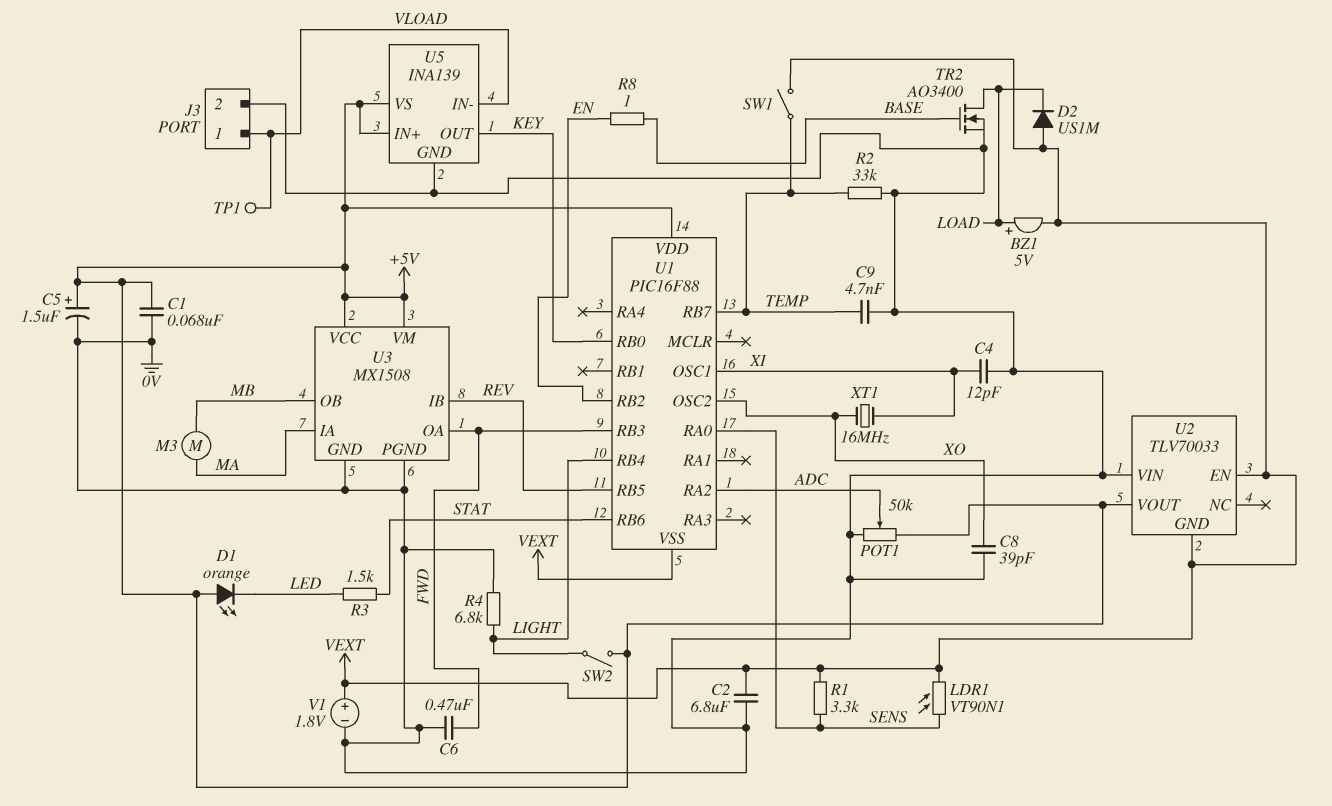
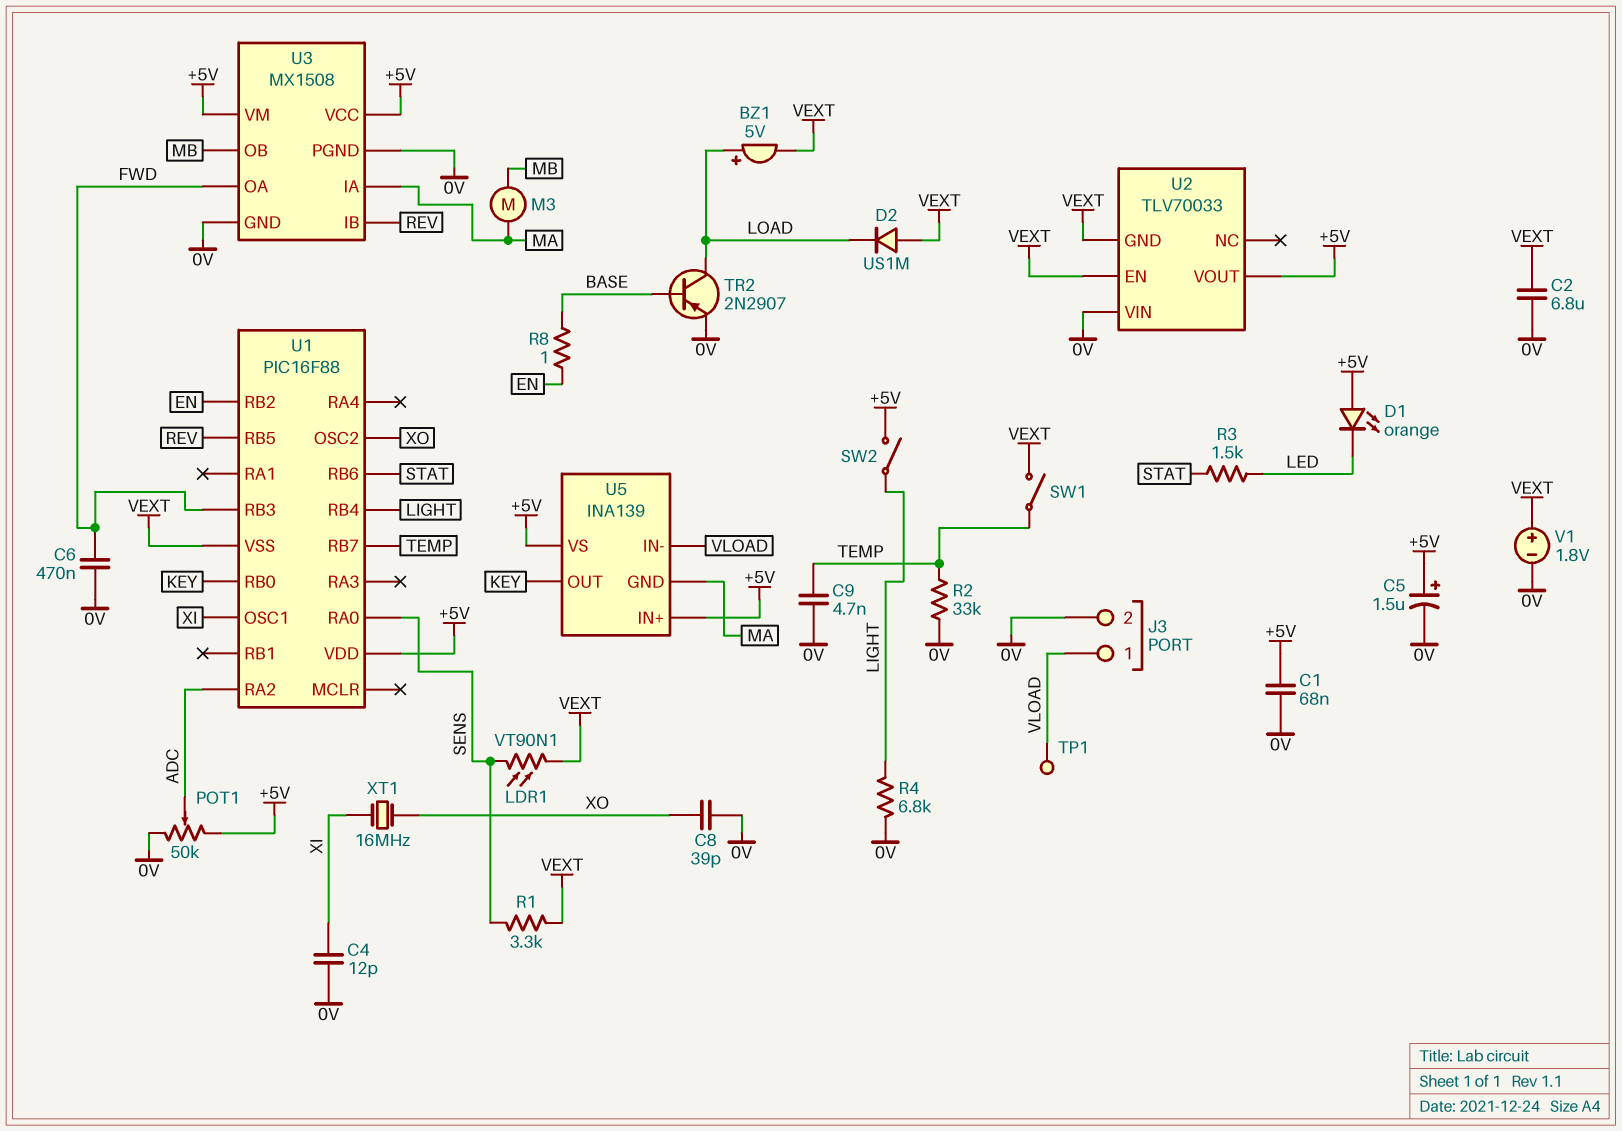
TR2: NMOS AO3400 (G BASE, D LOAD, S 0V) -> PNP 2N2907 (B BASE, C LOAD, E 0V)
U5 pin GND: 0V -> MA

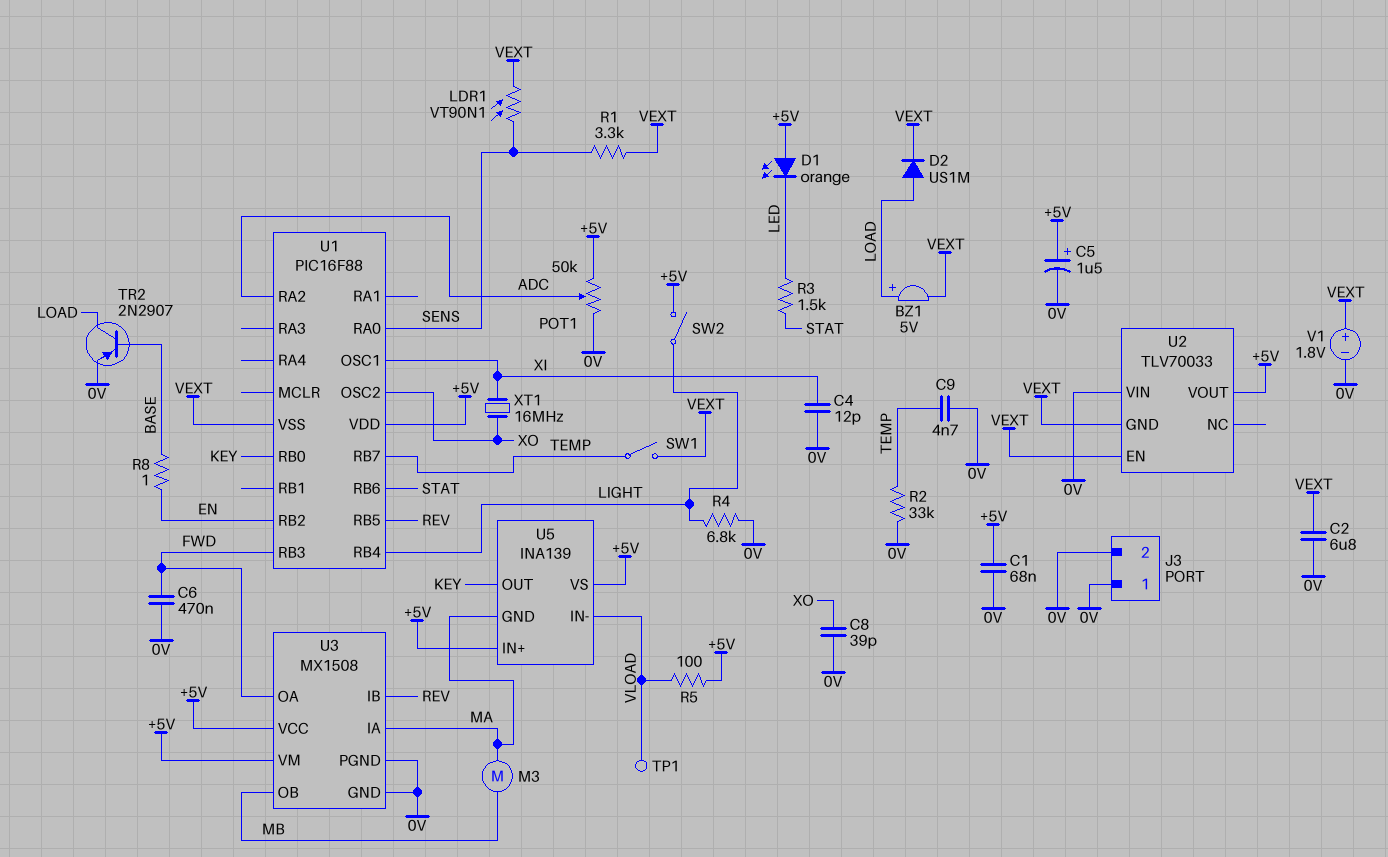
D2: diode US1M (A VEXT, K LOAD) -> diode US1M (A LOAD, K VEXT)
J3 pin 1: VLOAD -> 0V
R5: none -> 100 (+5V, VLOAD)

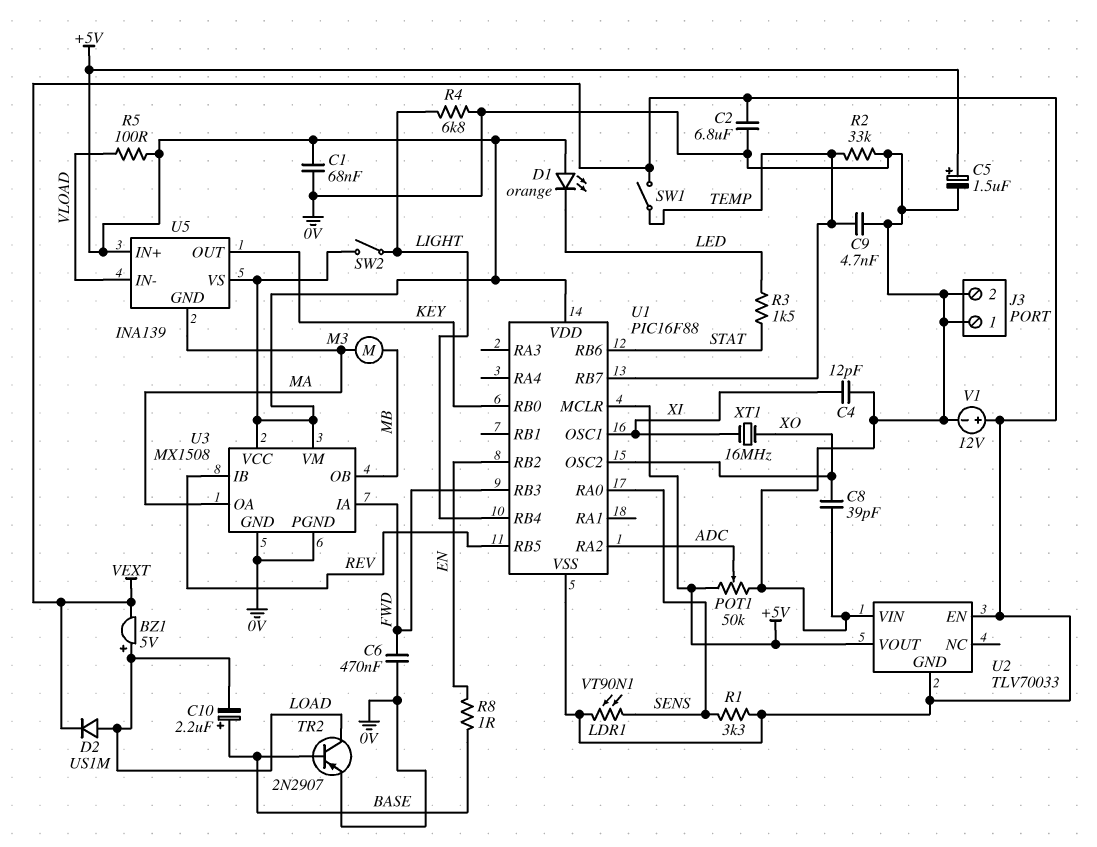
C10: none -> 2.2uF (plus BASE, minus LOAD)
TP1: test point (VLOAD) -> none
U1 pin MCLR: none -> +5V
U3 pin IA: MA -> FWD
U3 pin OA: FWD -> MA
V1: 1.8V (plus VEXT, minus 0V) -> 12V (plus VEXT, minus 0V)

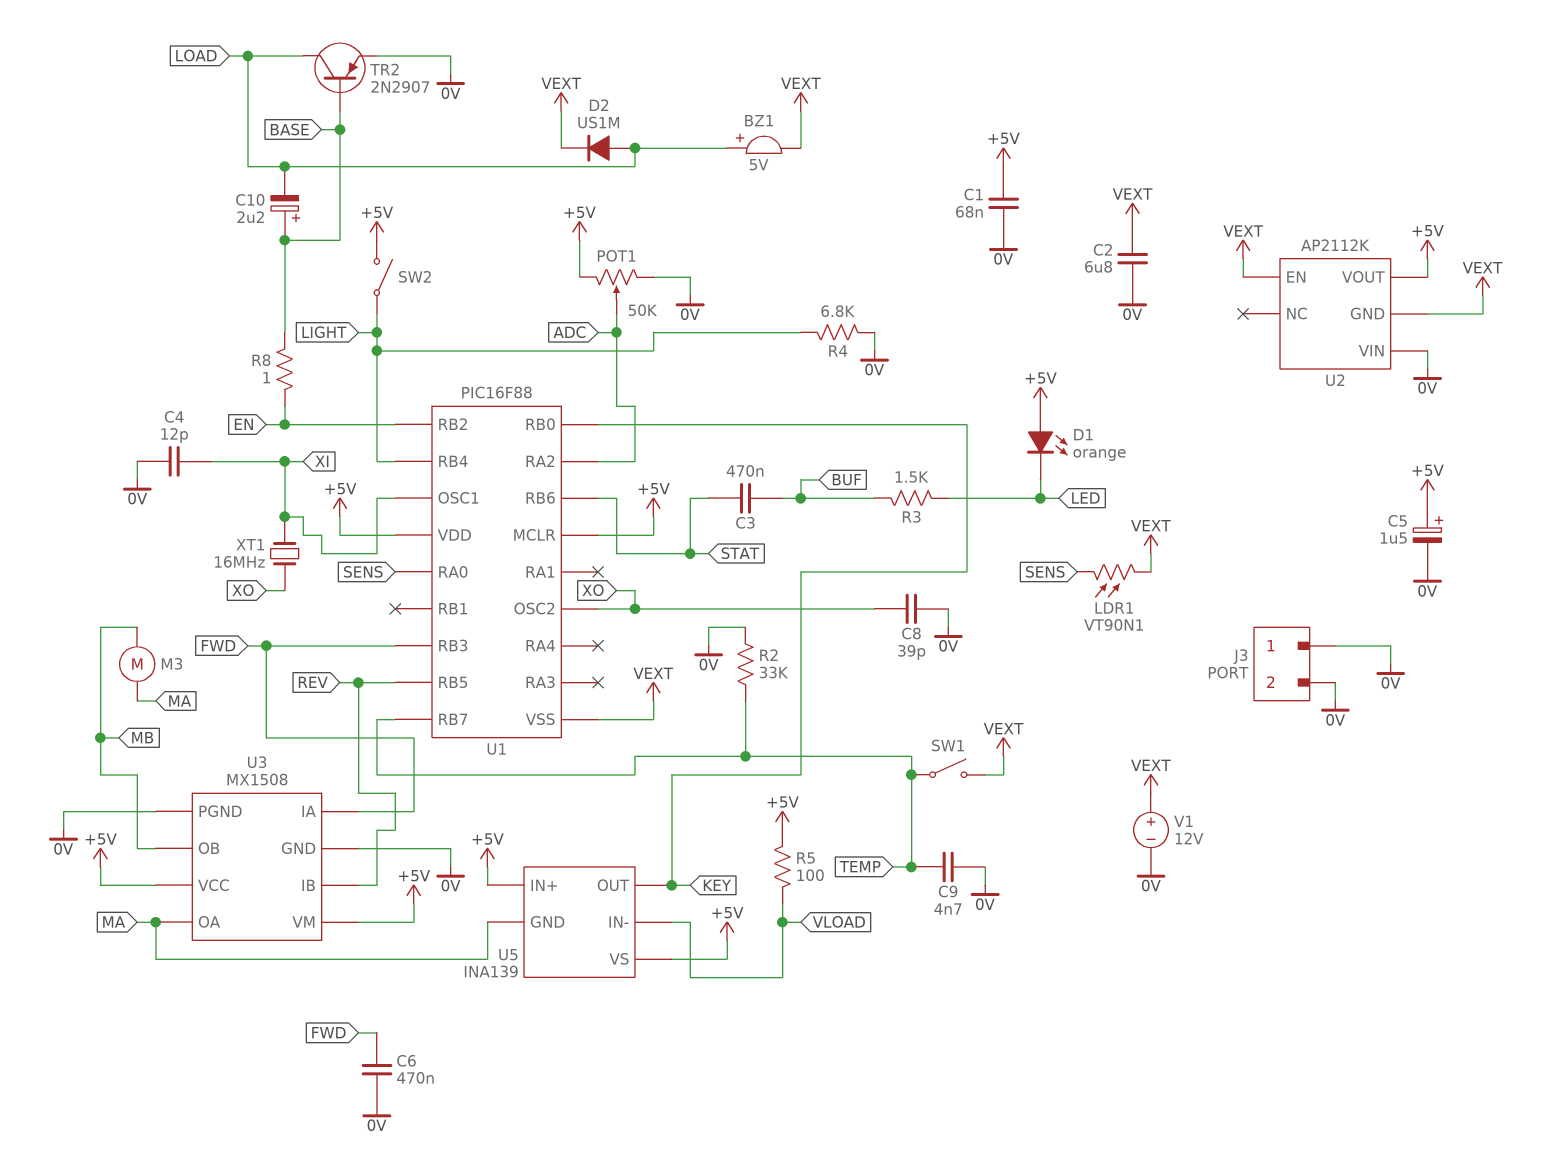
C3: none -> 470nF (BUF, STAT)
R1: 3.3k (SENS, VEXT) -> none
R3: 1.5k (LED, STAT) -> 1.5k (BUF, LED)
U2: TLV70033 -> AP2112K

